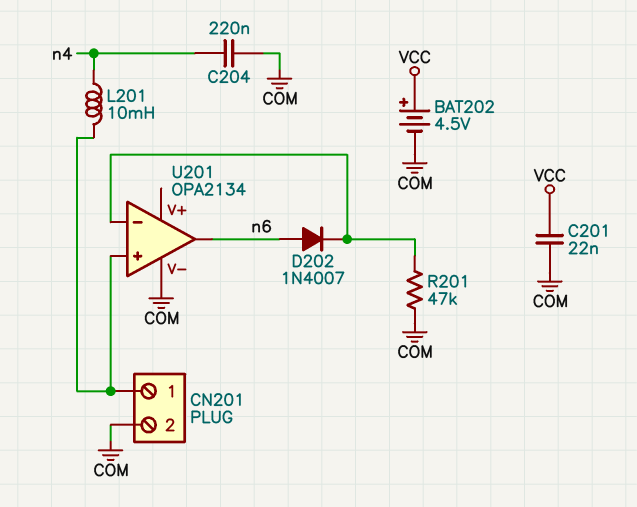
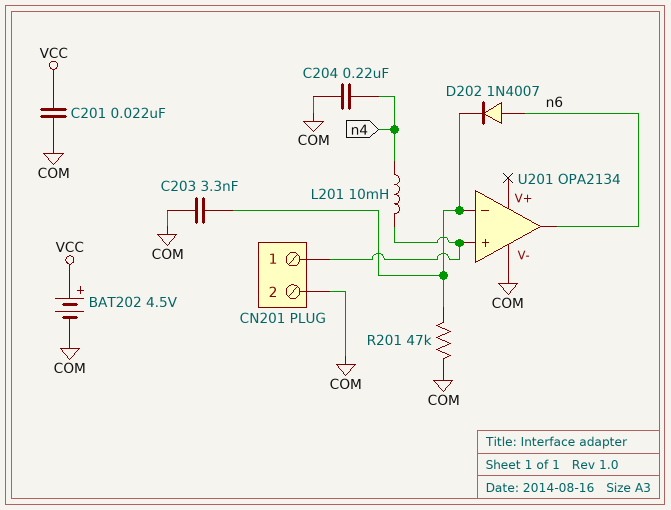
C203: none -> 3.3nF (COM, U201/in-)

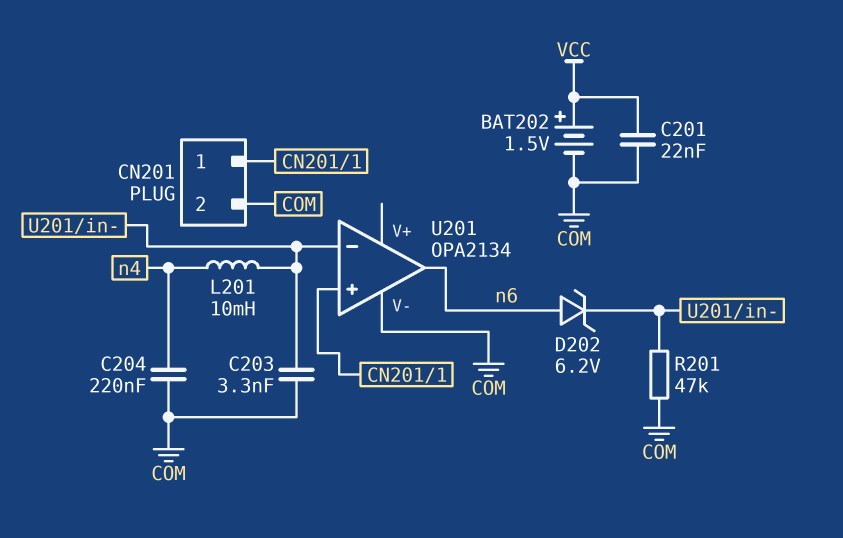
BAT202: 4.5V (plus VCC, minus COM) -> 1.5V (plus VCC, minus COM)
D202: diode 1N4007 (A n6, K U201/in-) -> zener 6.2V (A n6, K U201/in-)
L201: 10mH (CN201/1, n4) -> 10mH (U201/in-, n4)

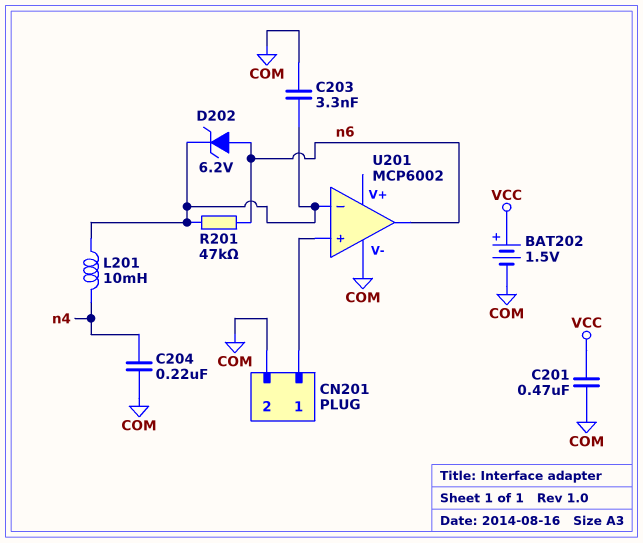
C201: 22nF (COM, VCC) -> 470nF (COM, VCC)
R201: 47k (COM, U201/in-) -> 47k (U201/in-, n6)
U201: OPA2134 -> MCP6002

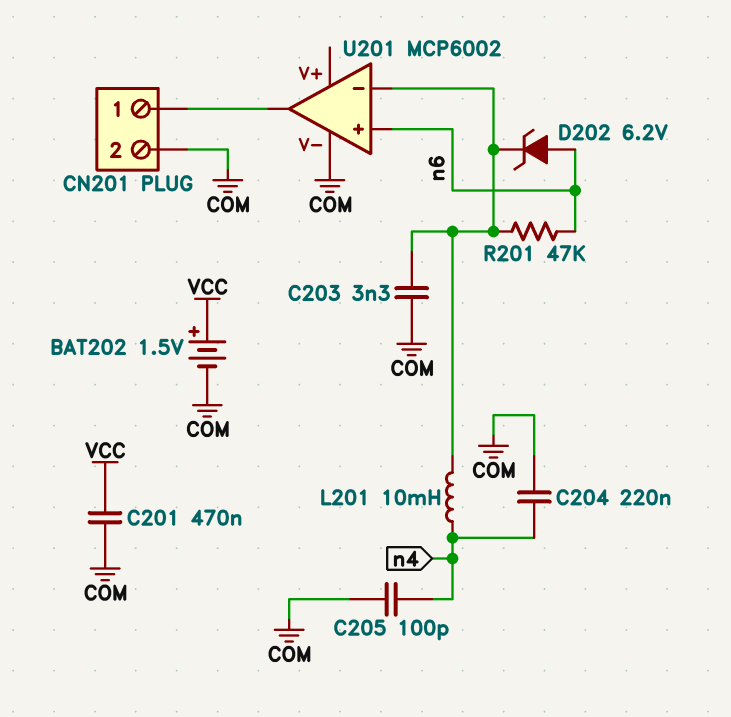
C205: none -> 100pF (COM, n4)
U201 pin in+: CN201/1 -> n6
U201 pin out: n6 -> CN201/1

